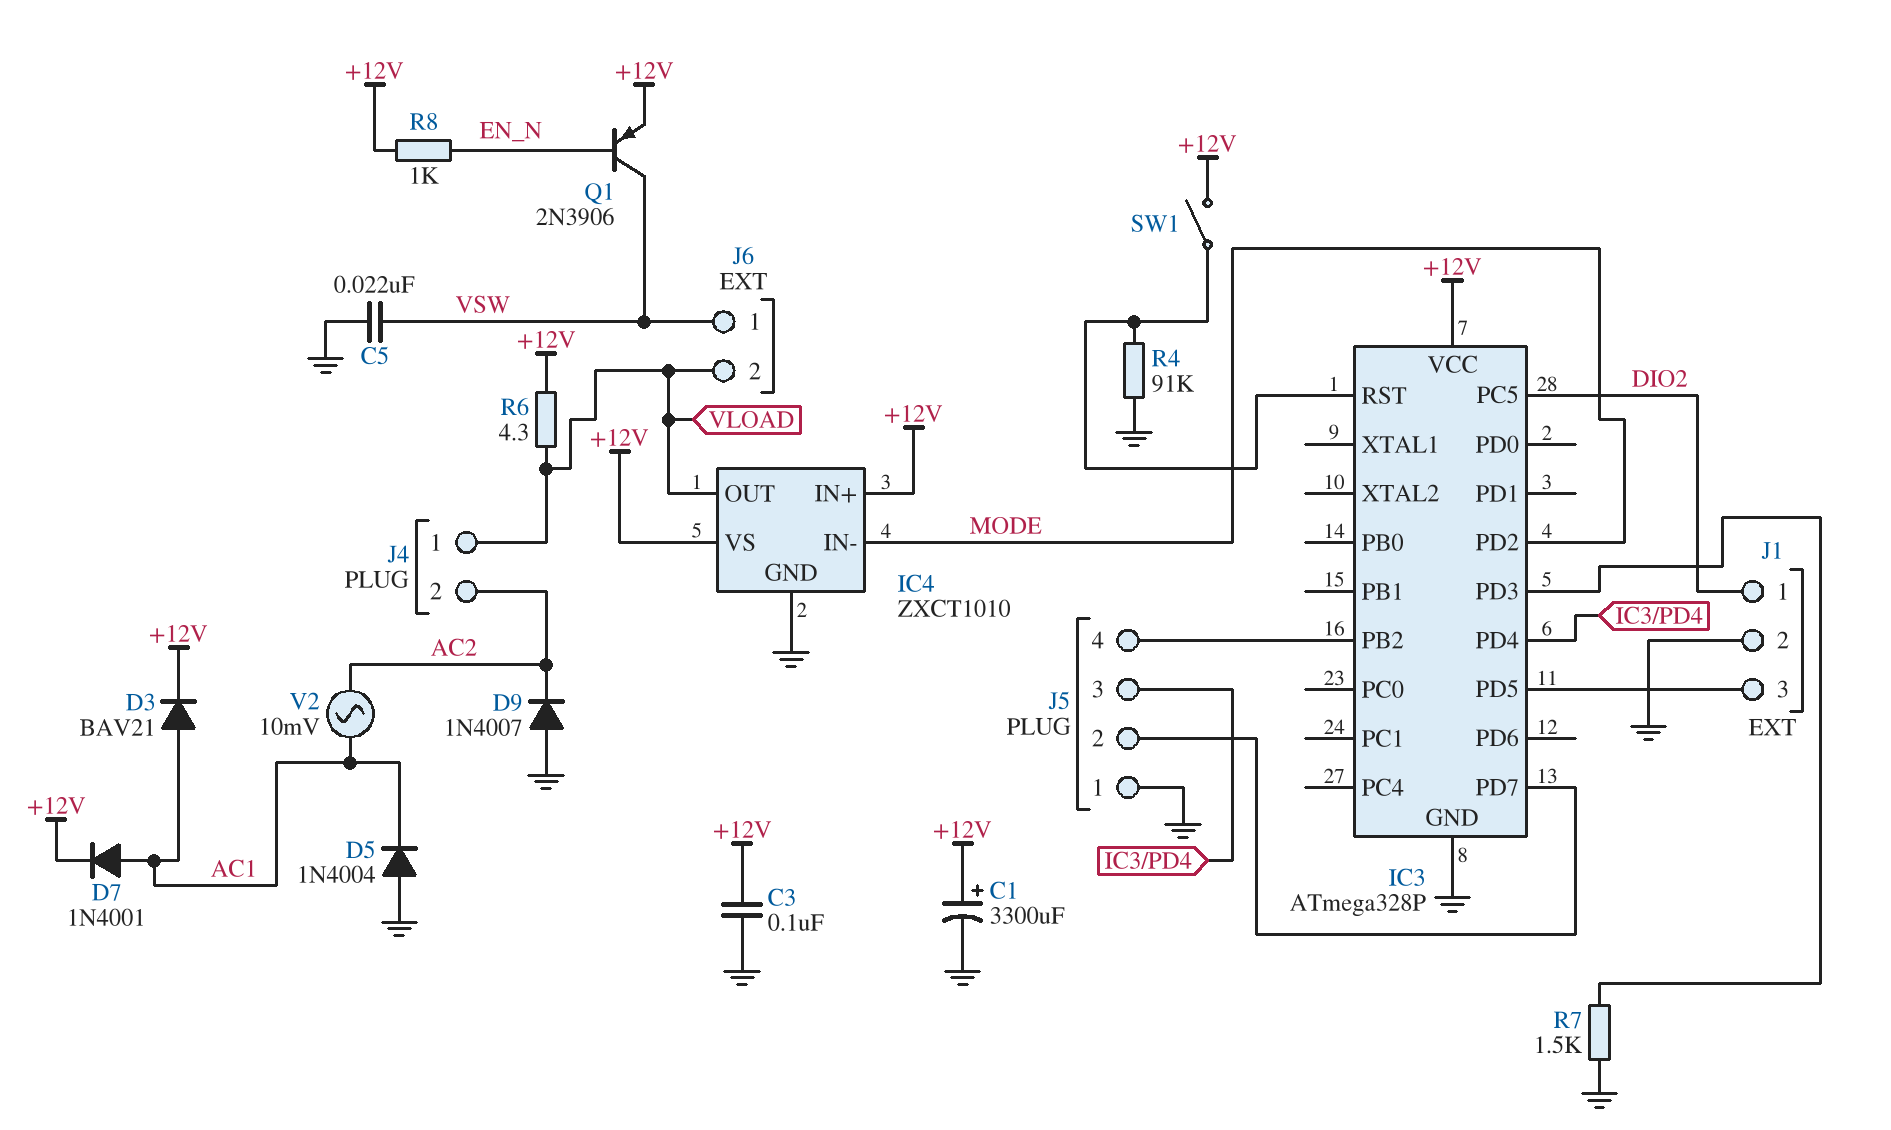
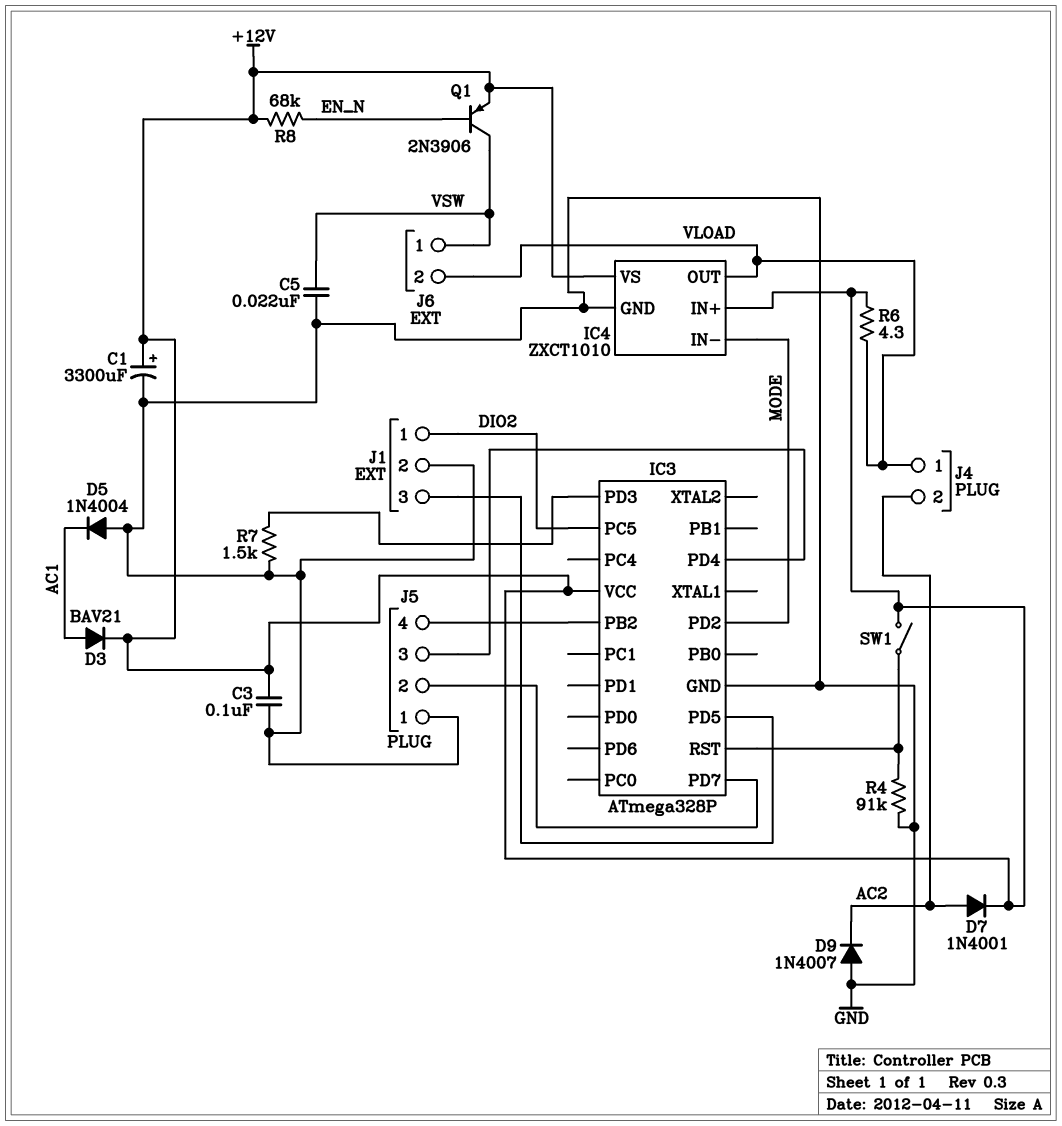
D7: diode 1N4001 (A AC1, K +12V) -> diode 1N4001 (A AC2, K +12V)
R8: 1k (+12V, EN_N) -> 68k (+12V, EN_N)
V2: AC 10mV (AC1, AC2) -> none

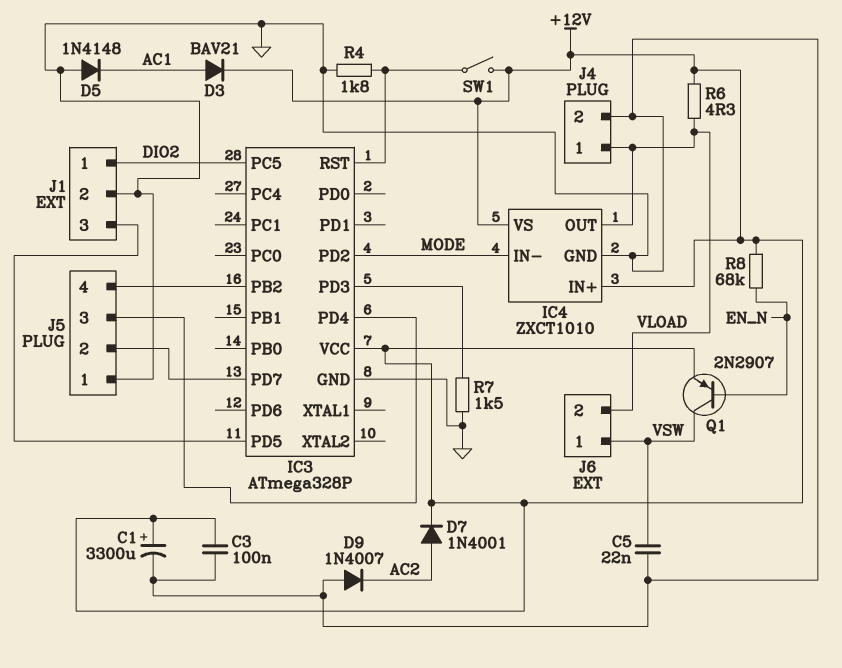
D5: diode 1N4004 (A GND, K AC1) -> diode 1N4148 (A GND, K AC1)
J4 pin 2: AC2 -> GND
Q1: PNP 2N3906 (B EN_N, C VSW, E +12V) -> PNP 2N2907 (B EN_N, C VSW, E +12V)
R4: 91k (GND, IC3/RST) -> 1.8k (GND, IC3/RST)

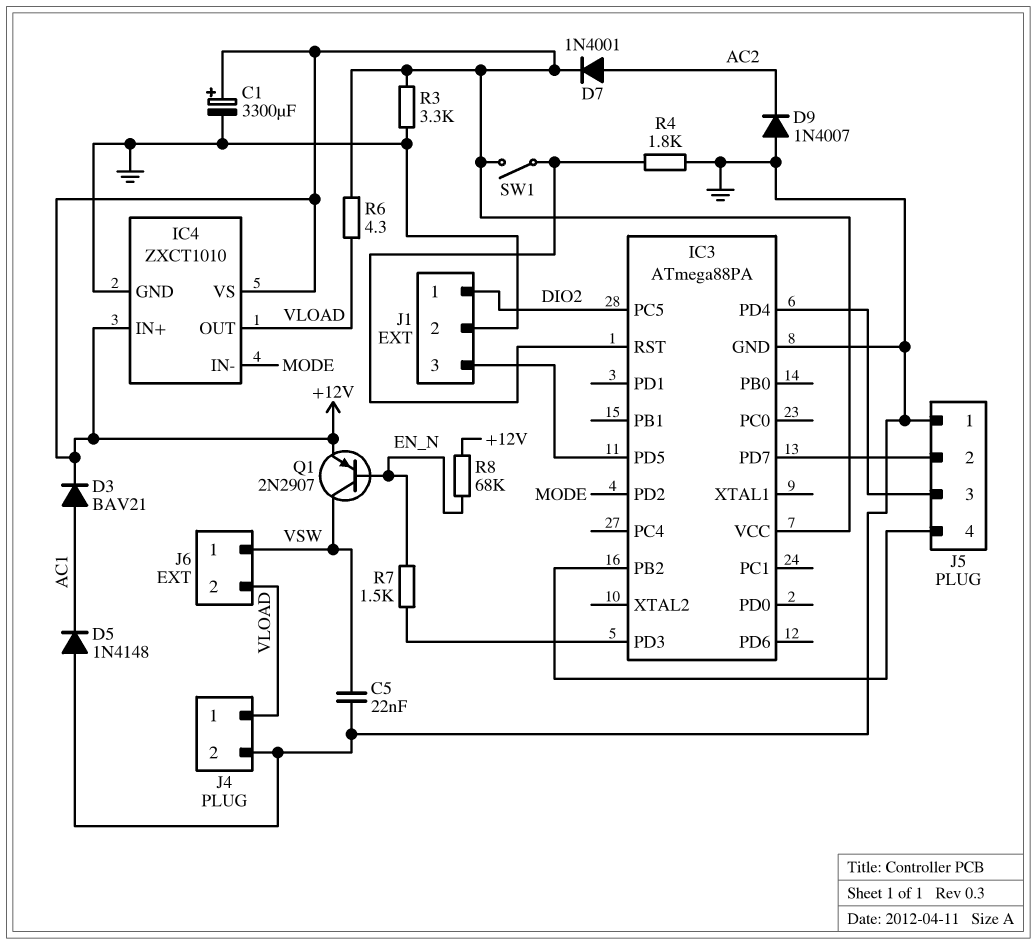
C3: 100nF (+12V, GND) -> none
IC3: ATmega328P -> ATmega88PA
R3: none -> 3.3k (+12V, GND)
R7: 1.5k (GND, IC3/PD3) -> 1.5k (EN_N, IC3/PD3)

